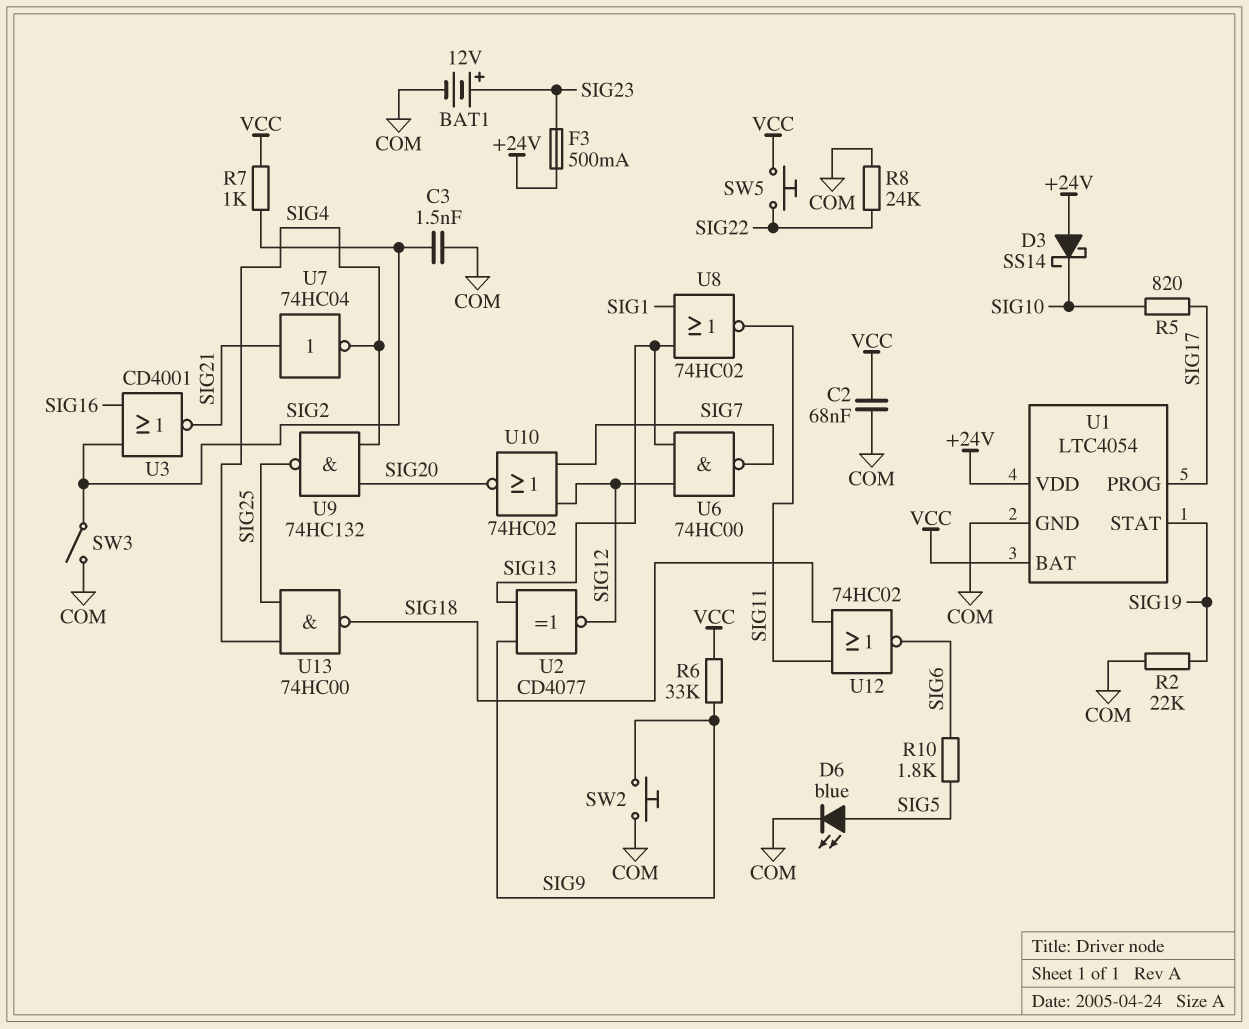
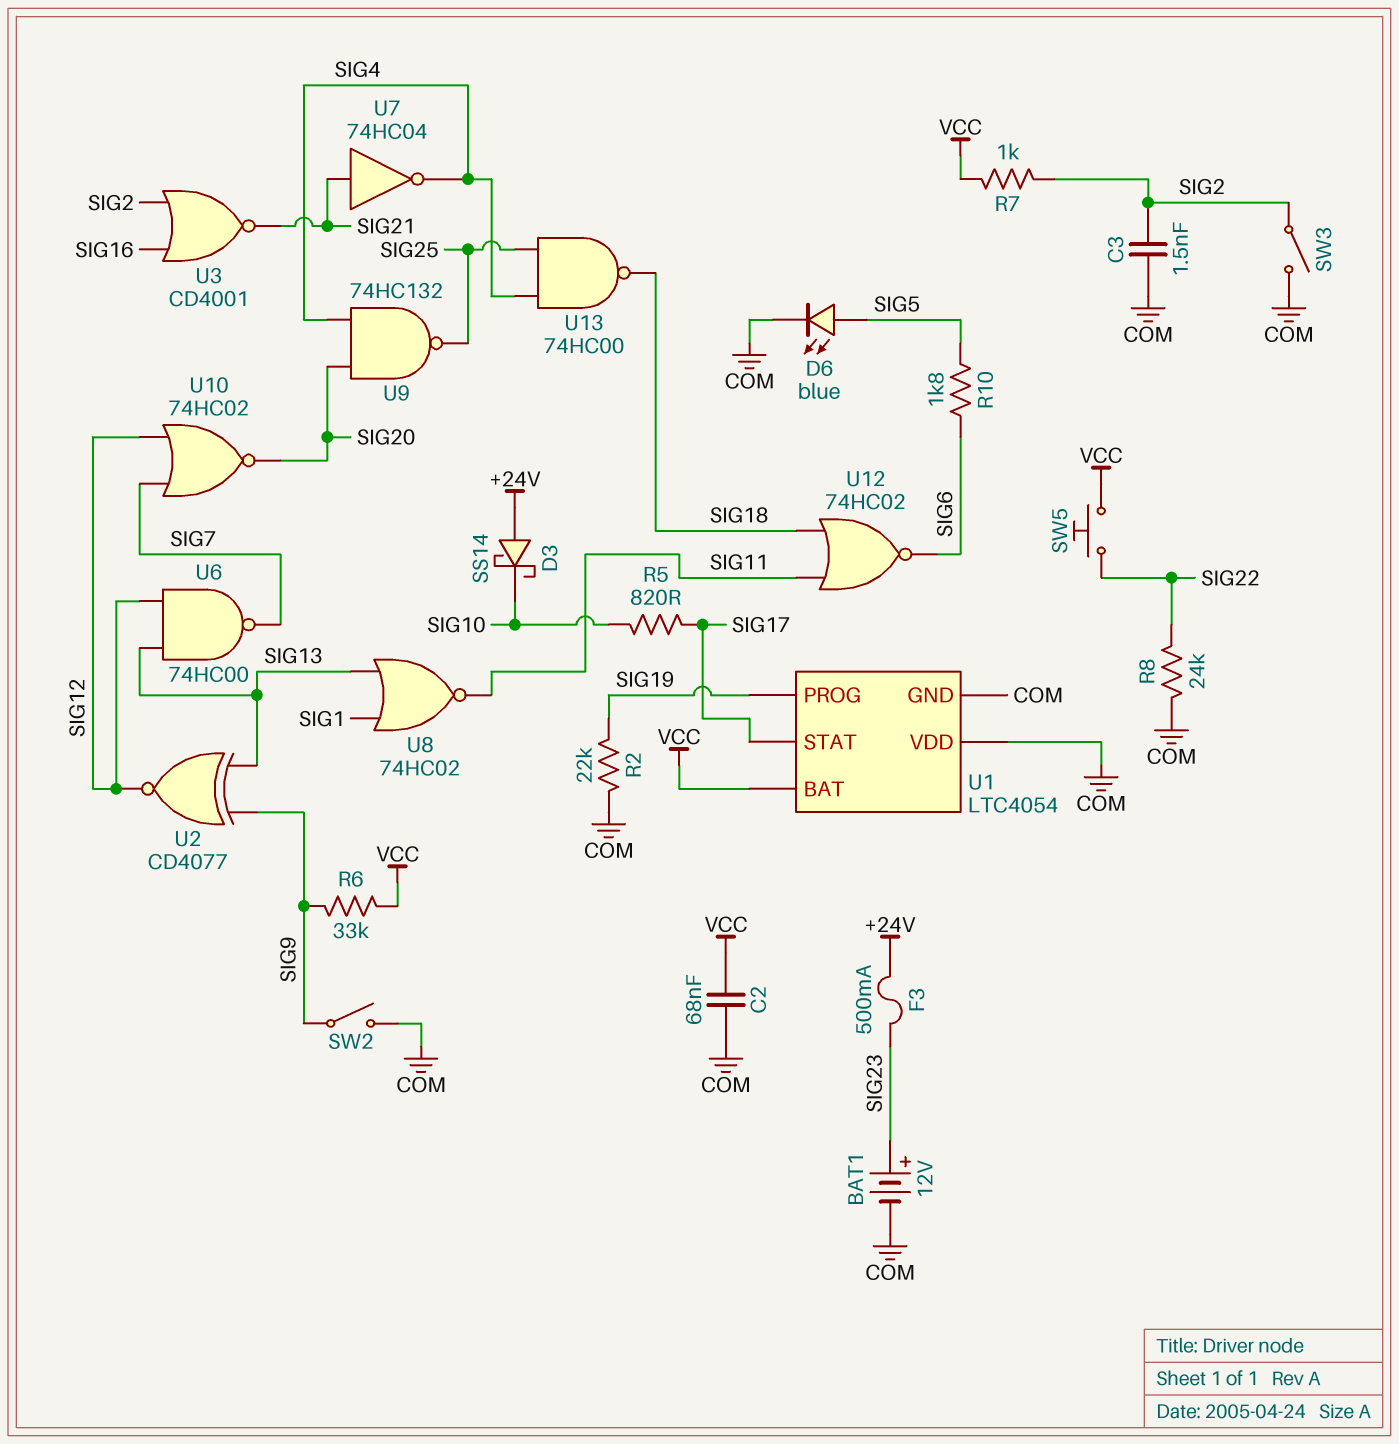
SW2: button (COM, SIG9) -> switch (COM, SIG9)
U1 pin PROG: SIG17 -> SIG19
U1 pin STAT: SIG19 -> SIG17
U1 pin VDD: +24V -> COM

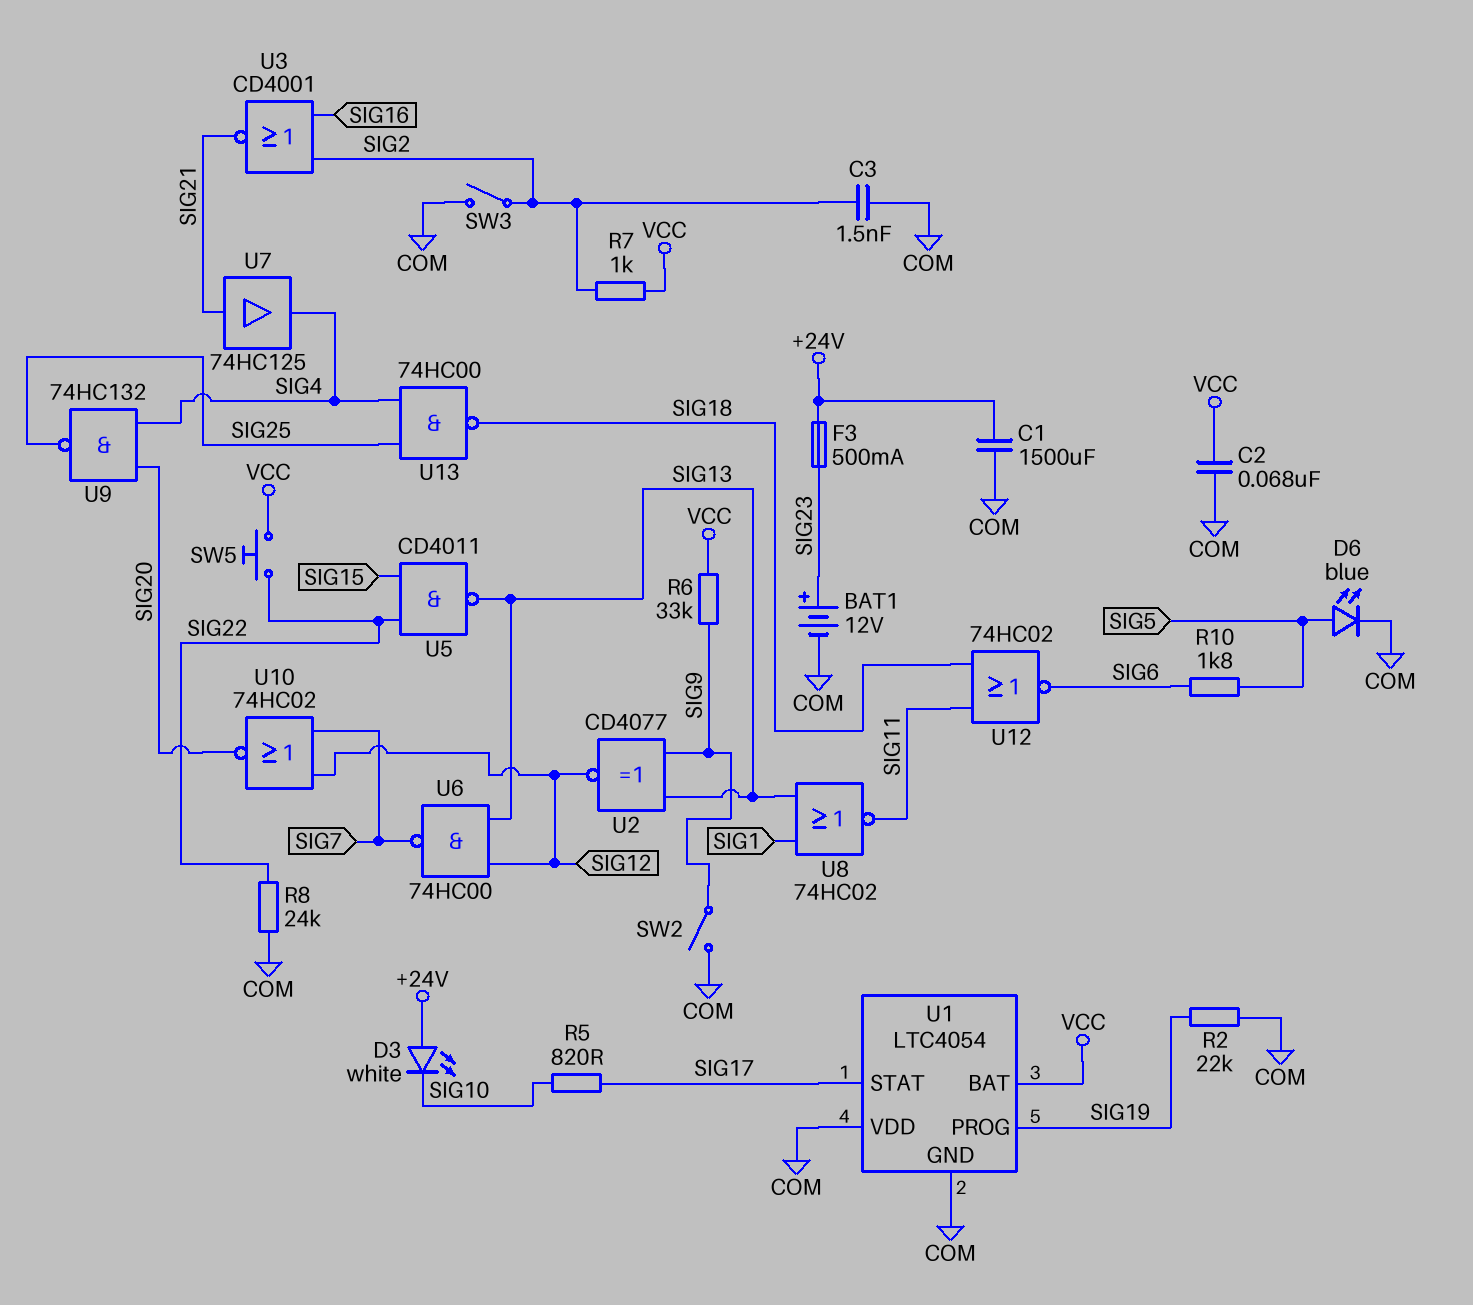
C1: none -> 1500uF (+24V, COM)
D3: schottky SS14 (A +24V, K SIG10) -> LED white (A +24V, K SIG10)
U5: none -> NAND CD4011 (in SIG15, in SIG22, out SIG13)
U7: NOT 74HC04 (in SIG21, out SIG4) -> buffer 74HC125 (in SIG21, out SIG4)

